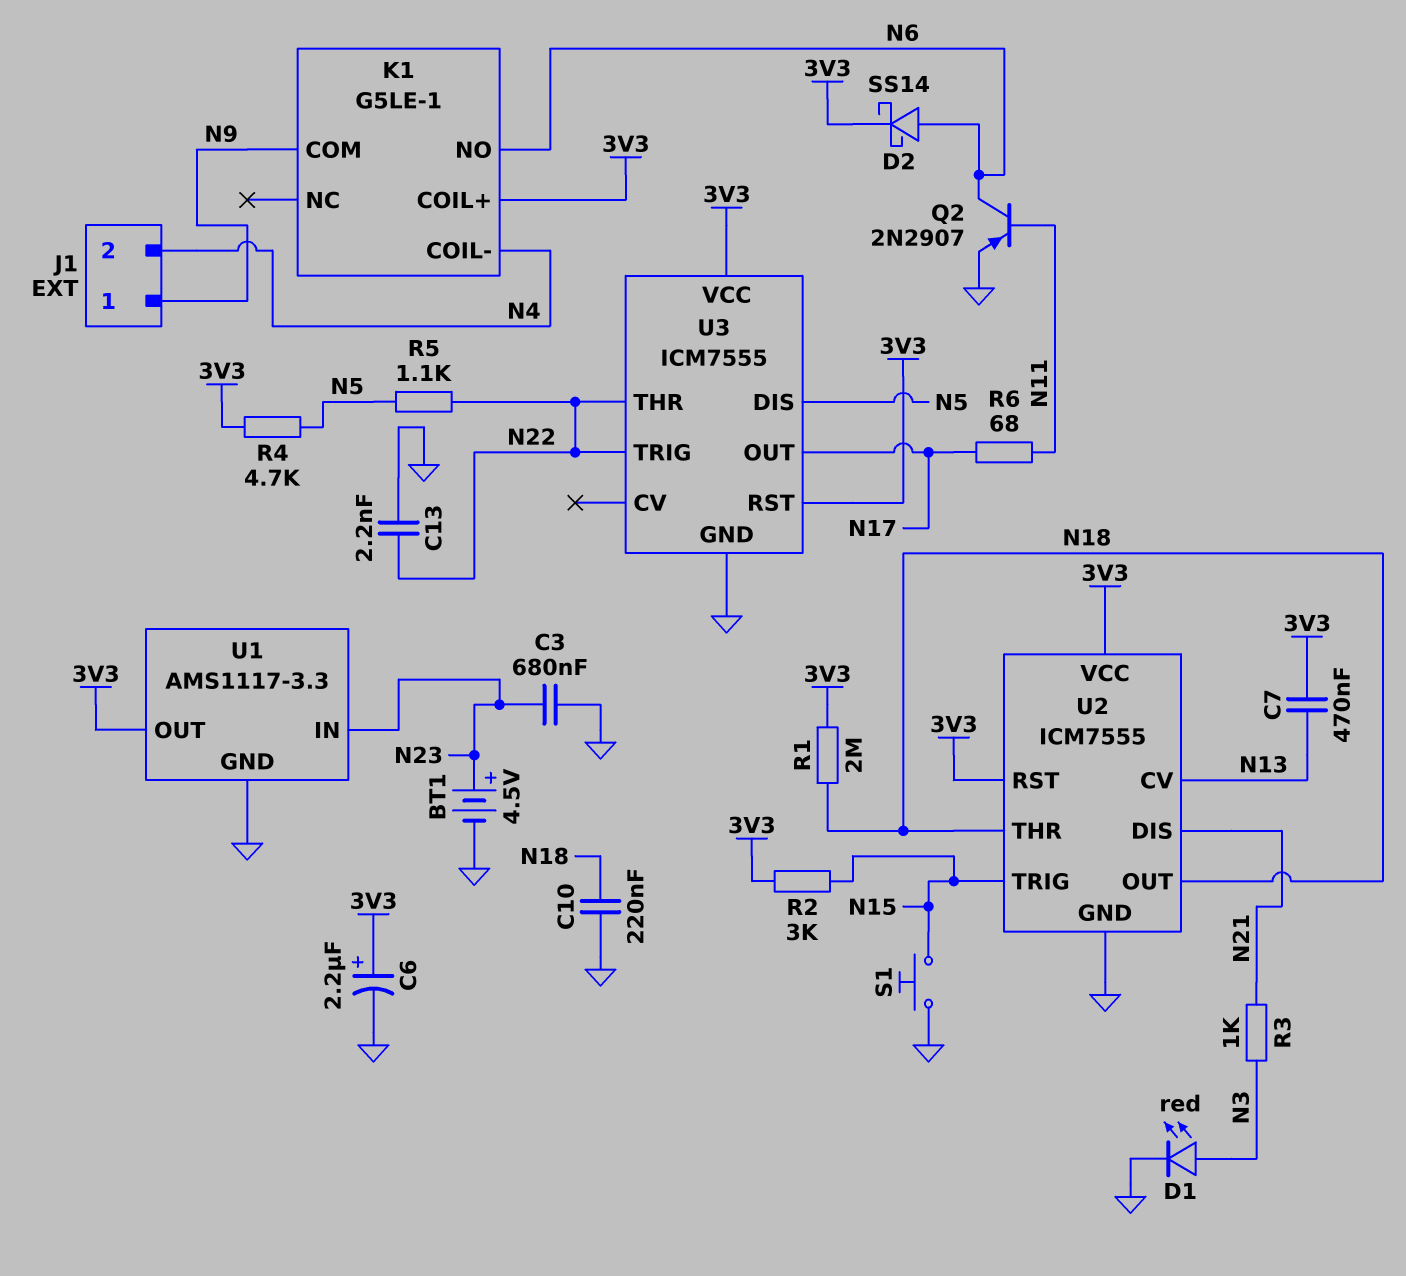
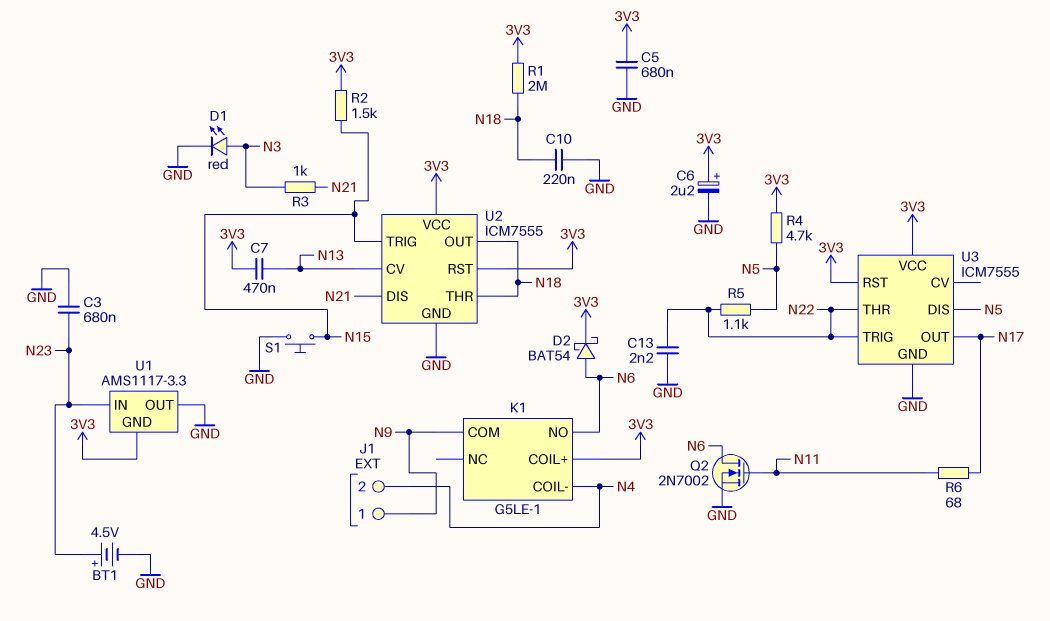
C5: none -> 680nF (3V3, GND)
D2: schottky SS14 (A N6, K 3V3) -> schottky BAT54 (A N6, K 3V3)
Q2: PNP 2N2907 (B N11, C N6, E GND) -> NMOS 2N7002 (G N11, D N6, S GND)
R2: 3k (3V3, N15) -> 1.5k (3V3, N15)
U1 pin GND: GND -> 3V3
U1 pin OUT: 3V3 -> GND

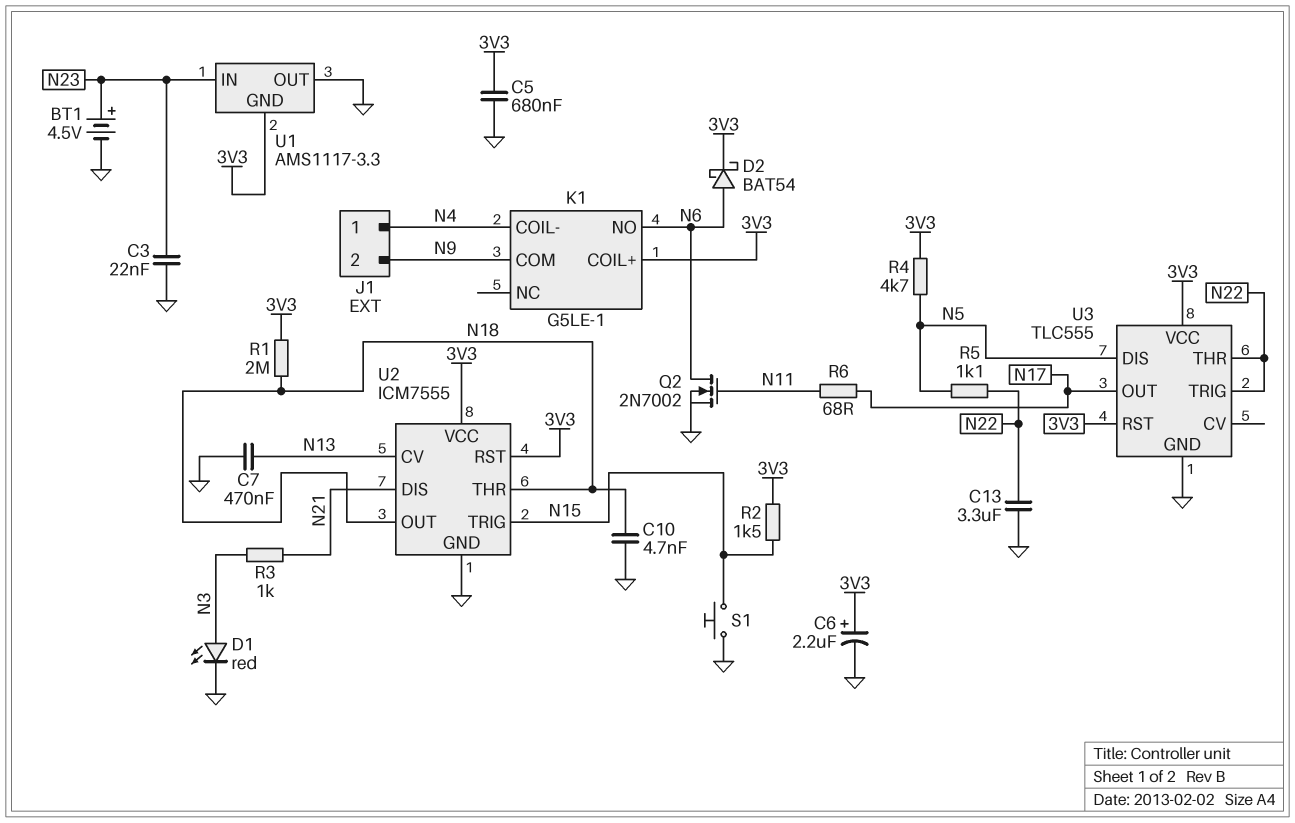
C3: 680nF (GND, N23) -> 22nF (GND, N23)
C7: 470nF (3V3, N13) -> 470nF (GND, N13)
C10: 220nF (GND, N18) -> 4.7nF (GND, N18)
C13: 2.2nF (GND, N22) -> 3.3uF (GND, N22)
J1 pin 1: N9 -> N4
J1 pin 2: N4 -> N9
U3: ICM7555 -> TLC555

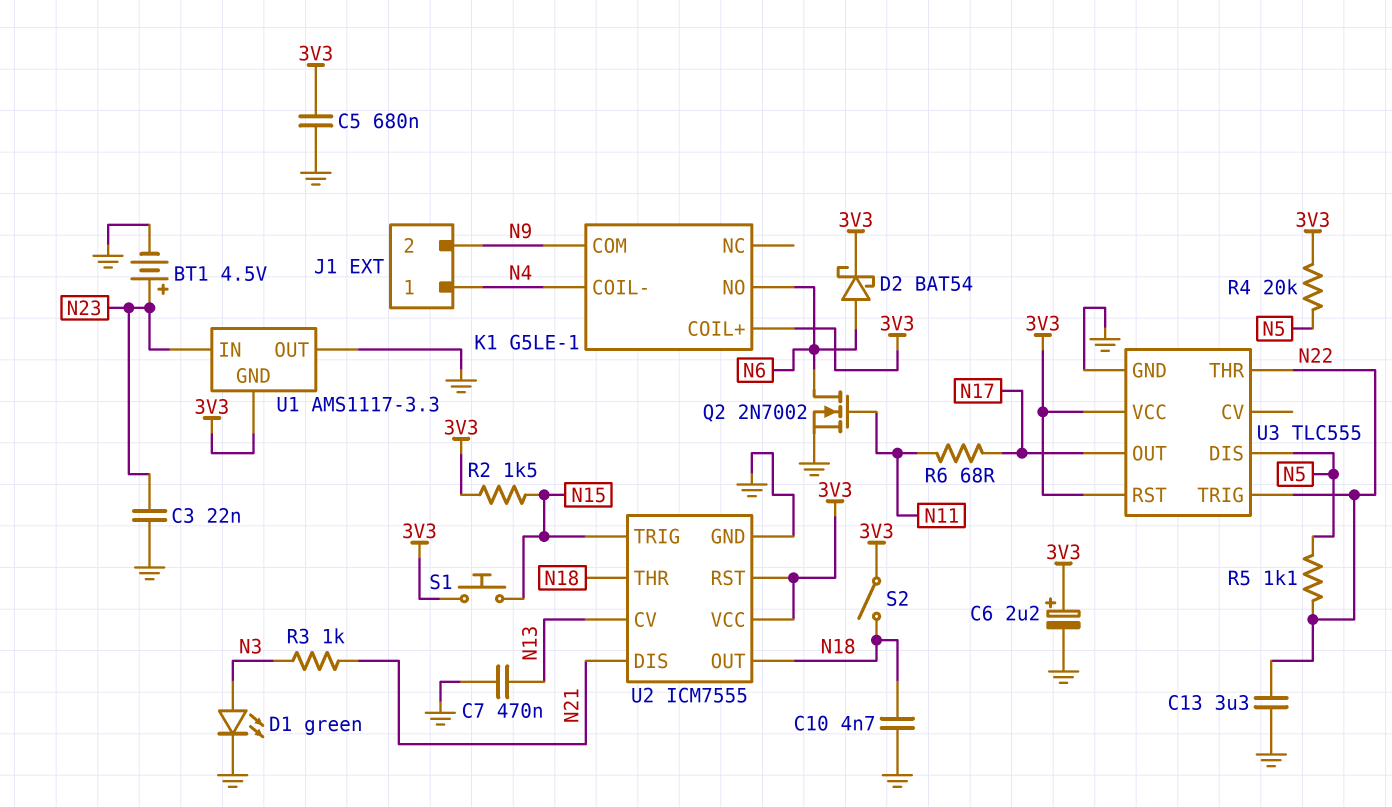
D1: LED red (A N3, K GND) -> LED green (A N3, K GND)
R1: 2M (3V3, N18) -> none
R4: 4.7k (3V3, N5) -> 20k (3V3, N5)
S1: button (GND, N15) -> button (3V3, N15)
S2: none -> switch (3V3, N18)

